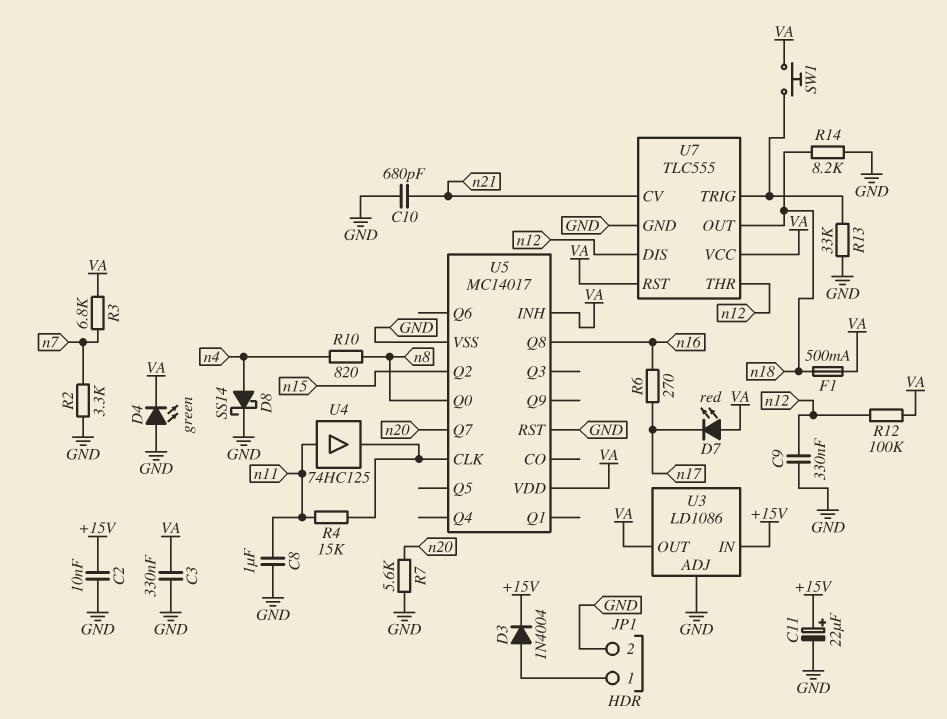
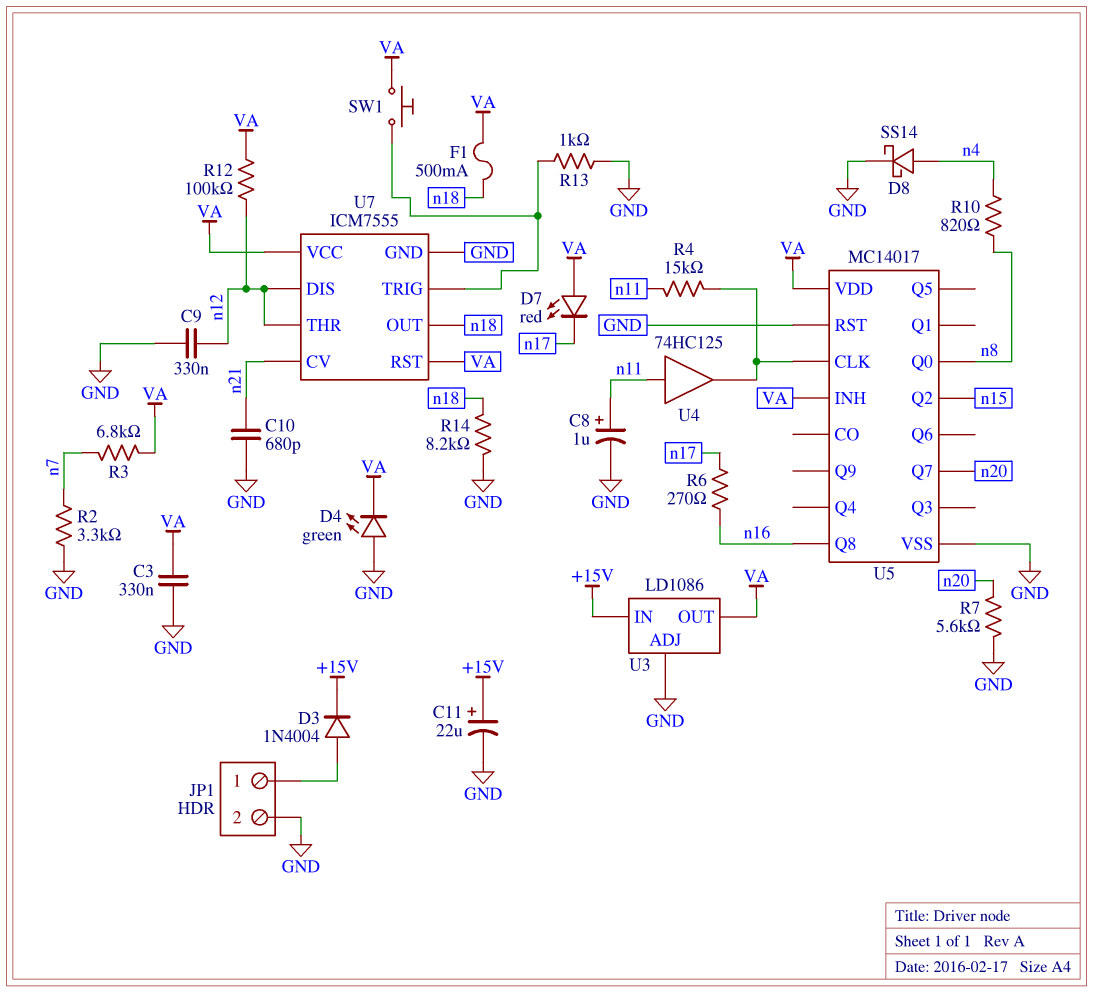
C2: 10nF (+15V, GND) -> none
C8: 1uF (GND, n11) -> 1uF (plus n11, minus GND)
R13: 33k (GND, U7/TRIG) -> 1k (GND, U7/TRIG)
U7: TLC555 -> ICM7555

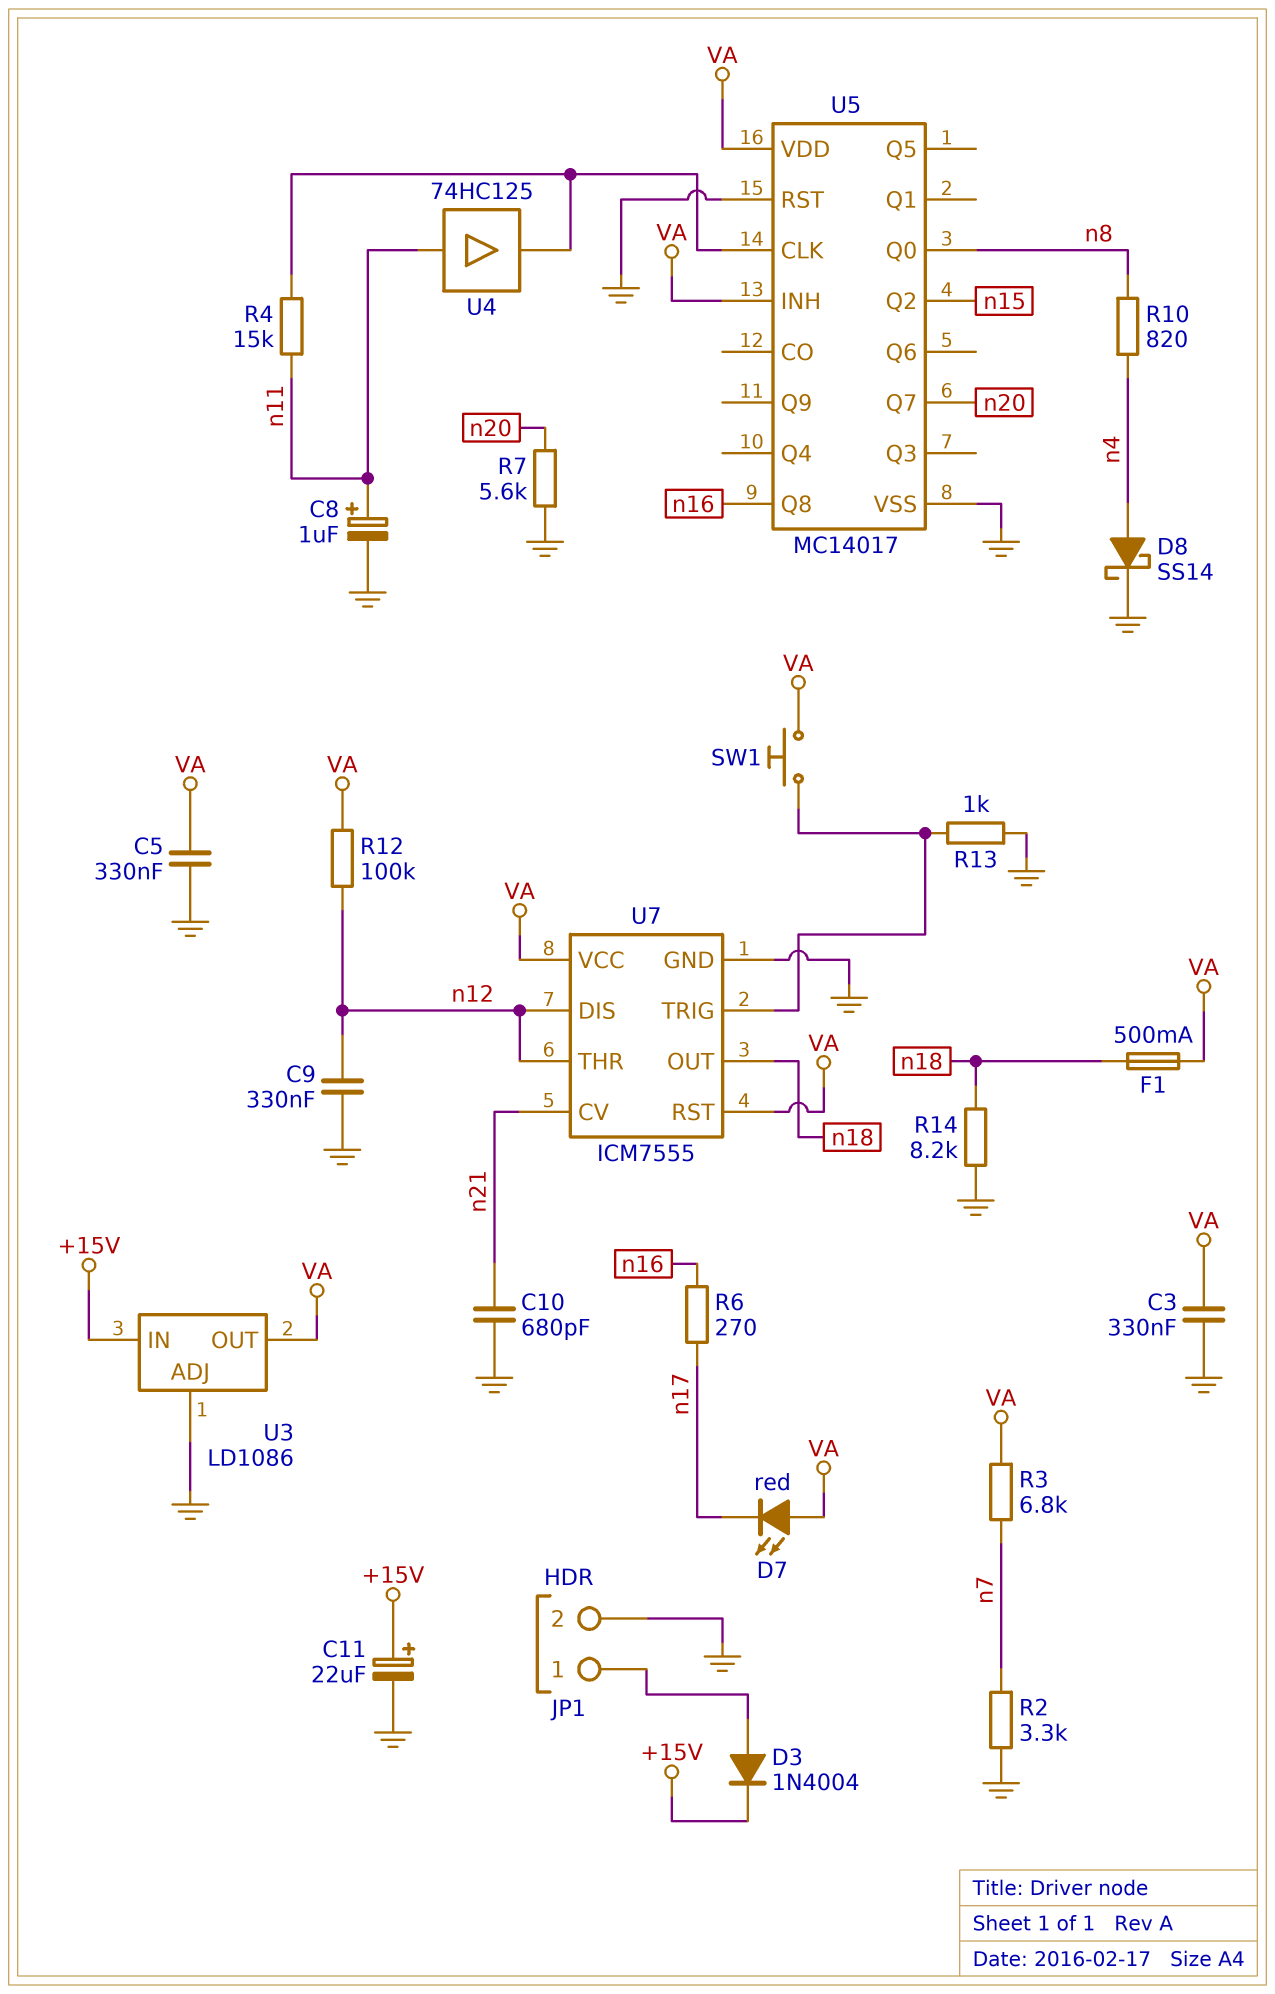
C5: none -> 330nF (GND, VA)
D4: LED green (A GND, K VA) -> none

